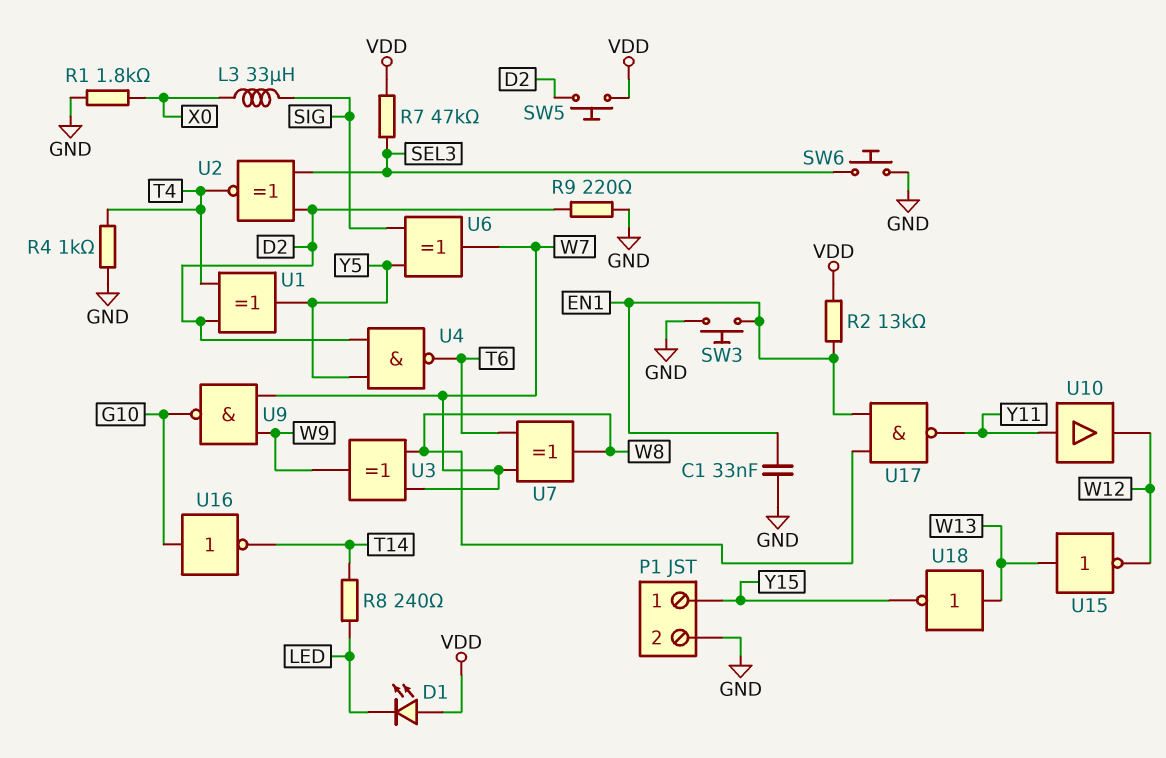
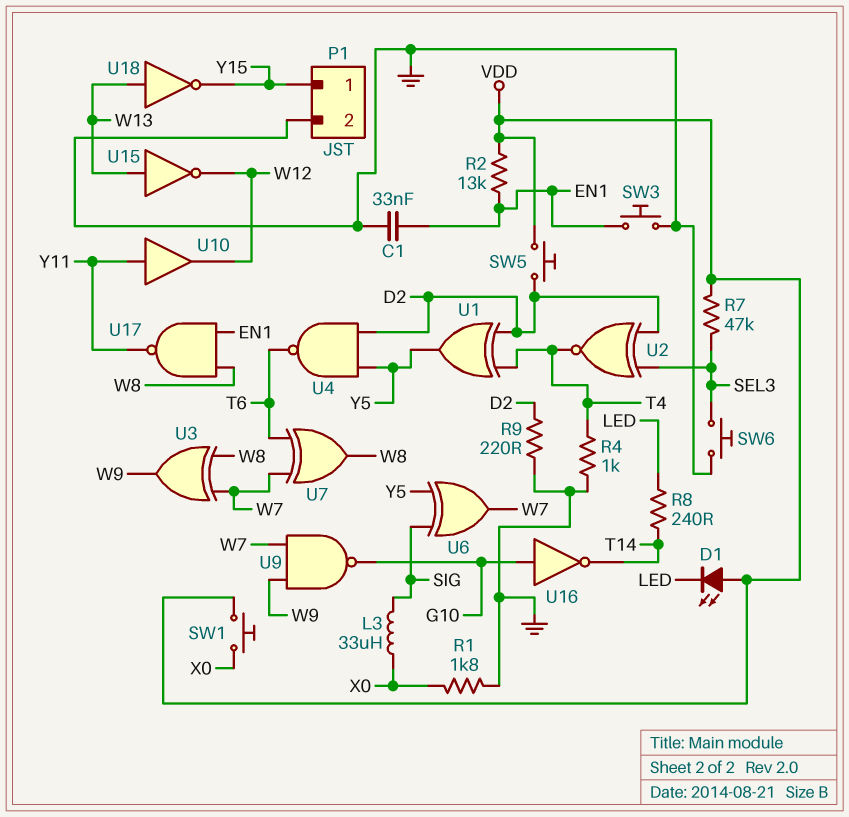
SW1: none -> button (VDD, X0)

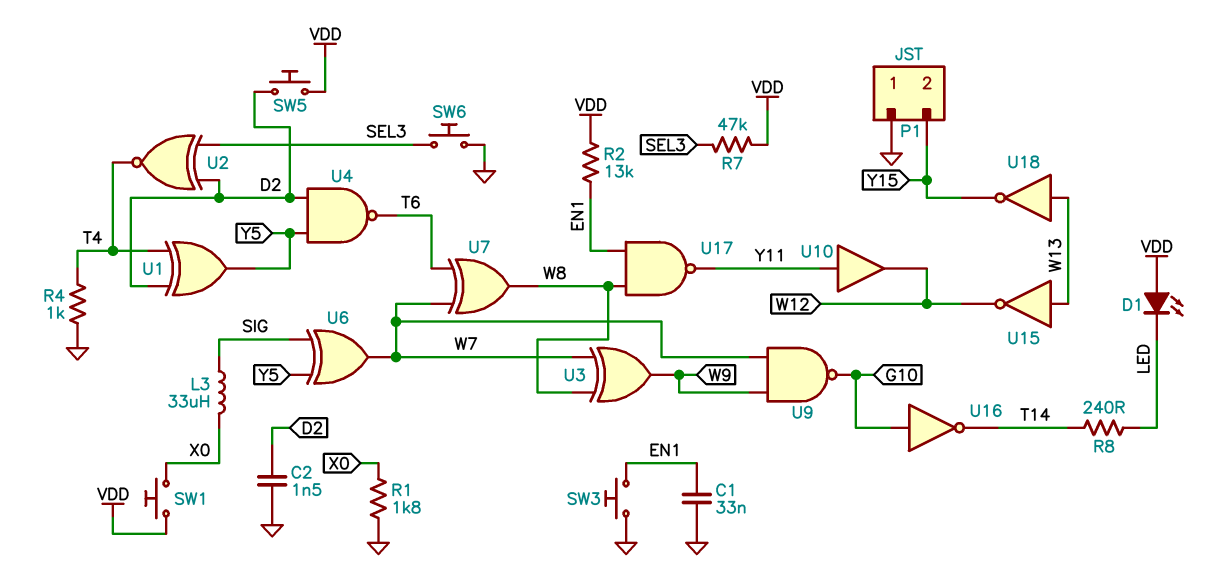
C2: none -> 1.5nF (D2, GND)
P1 pin 1: Y15 -> GND
P1 pin 2: GND -> Y15
R9: 220 (D2, GND) -> none

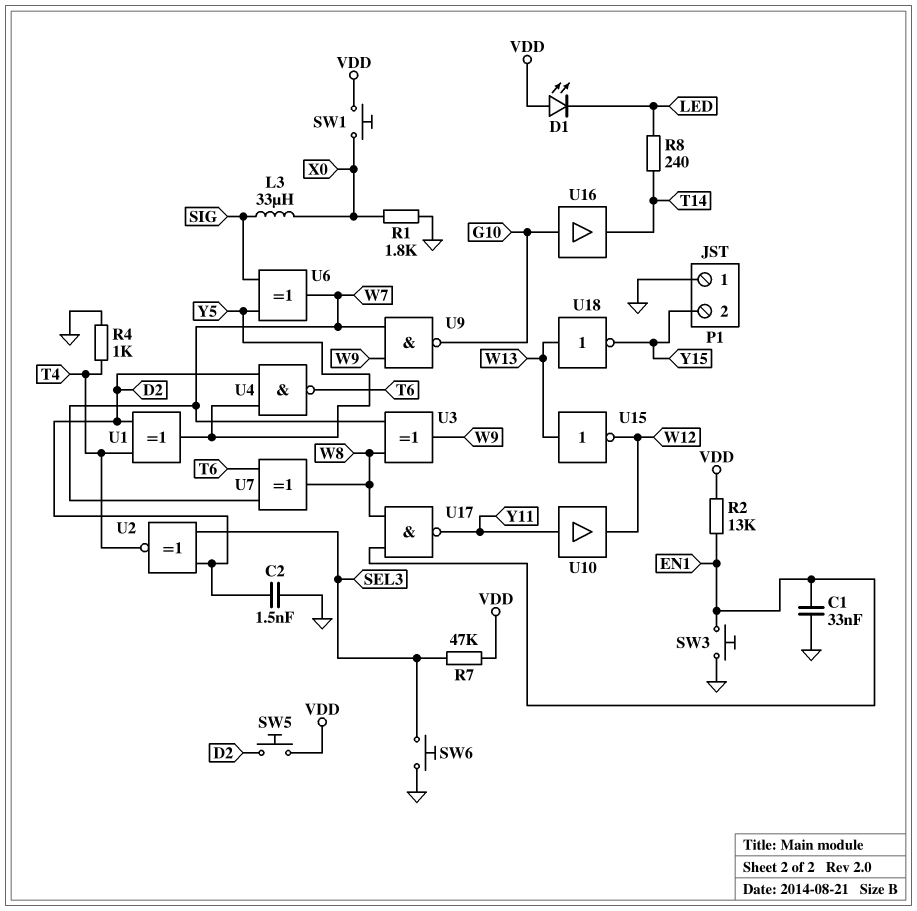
U16: NOT (in G10, out T14) -> buffer (in G10, out T14)

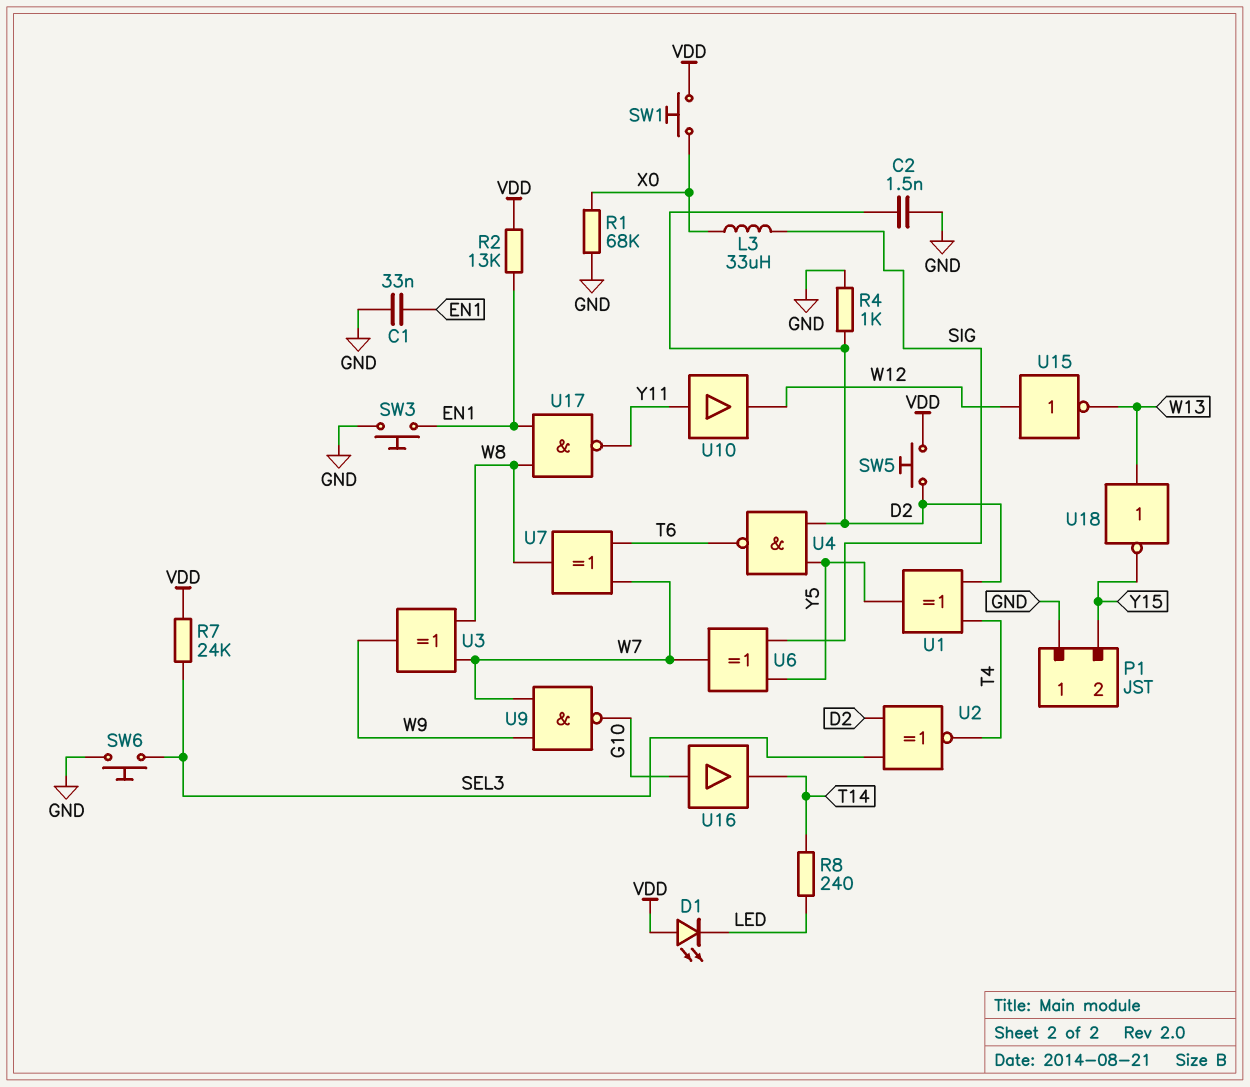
R1: 1.8k (GND, X0) -> 68k (GND, X0)
R4: 1k (GND, T4) -> 1k (D2, GND)
R7: 47k (SEL3, VDD) -> 24k (SEL3, VDD)
U15: NOT (in W13, out W12) -> NOT (in W12, out W13)

